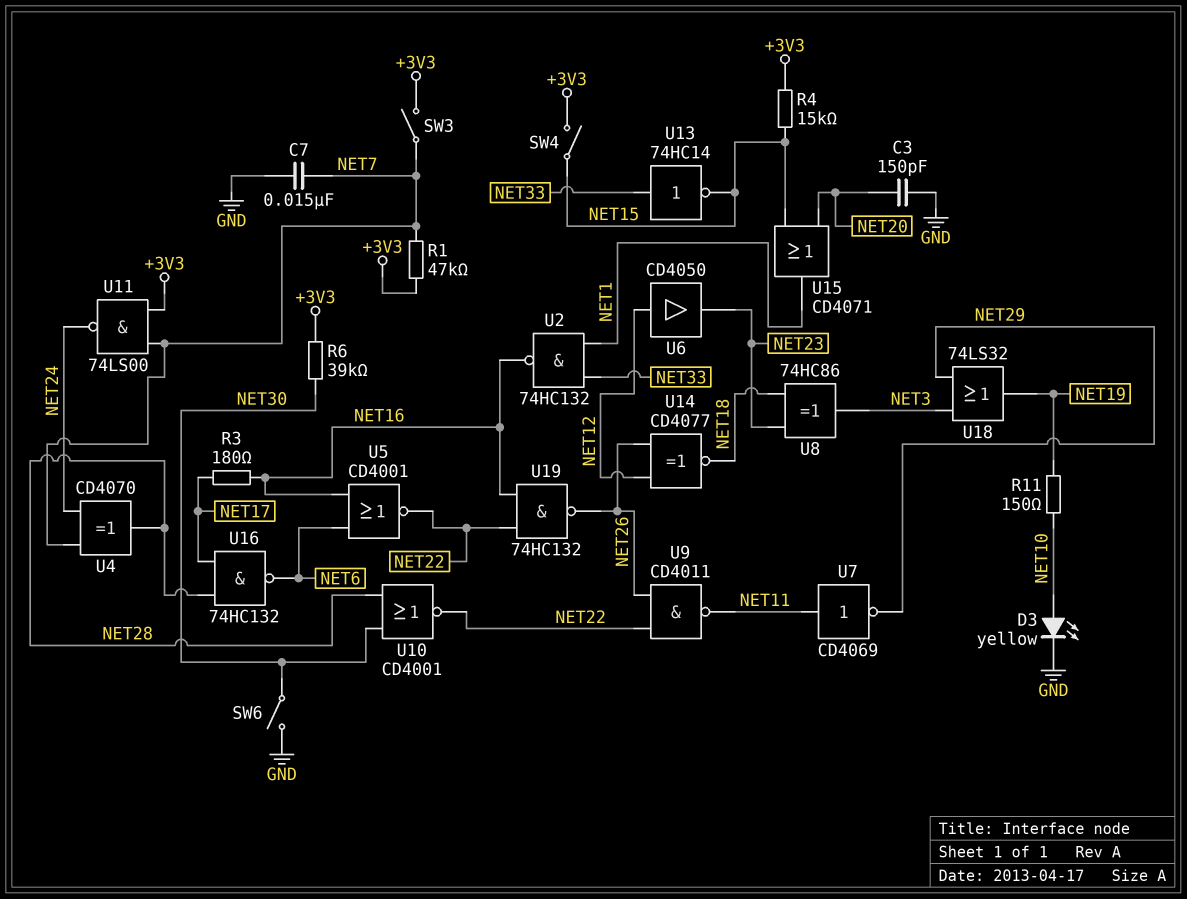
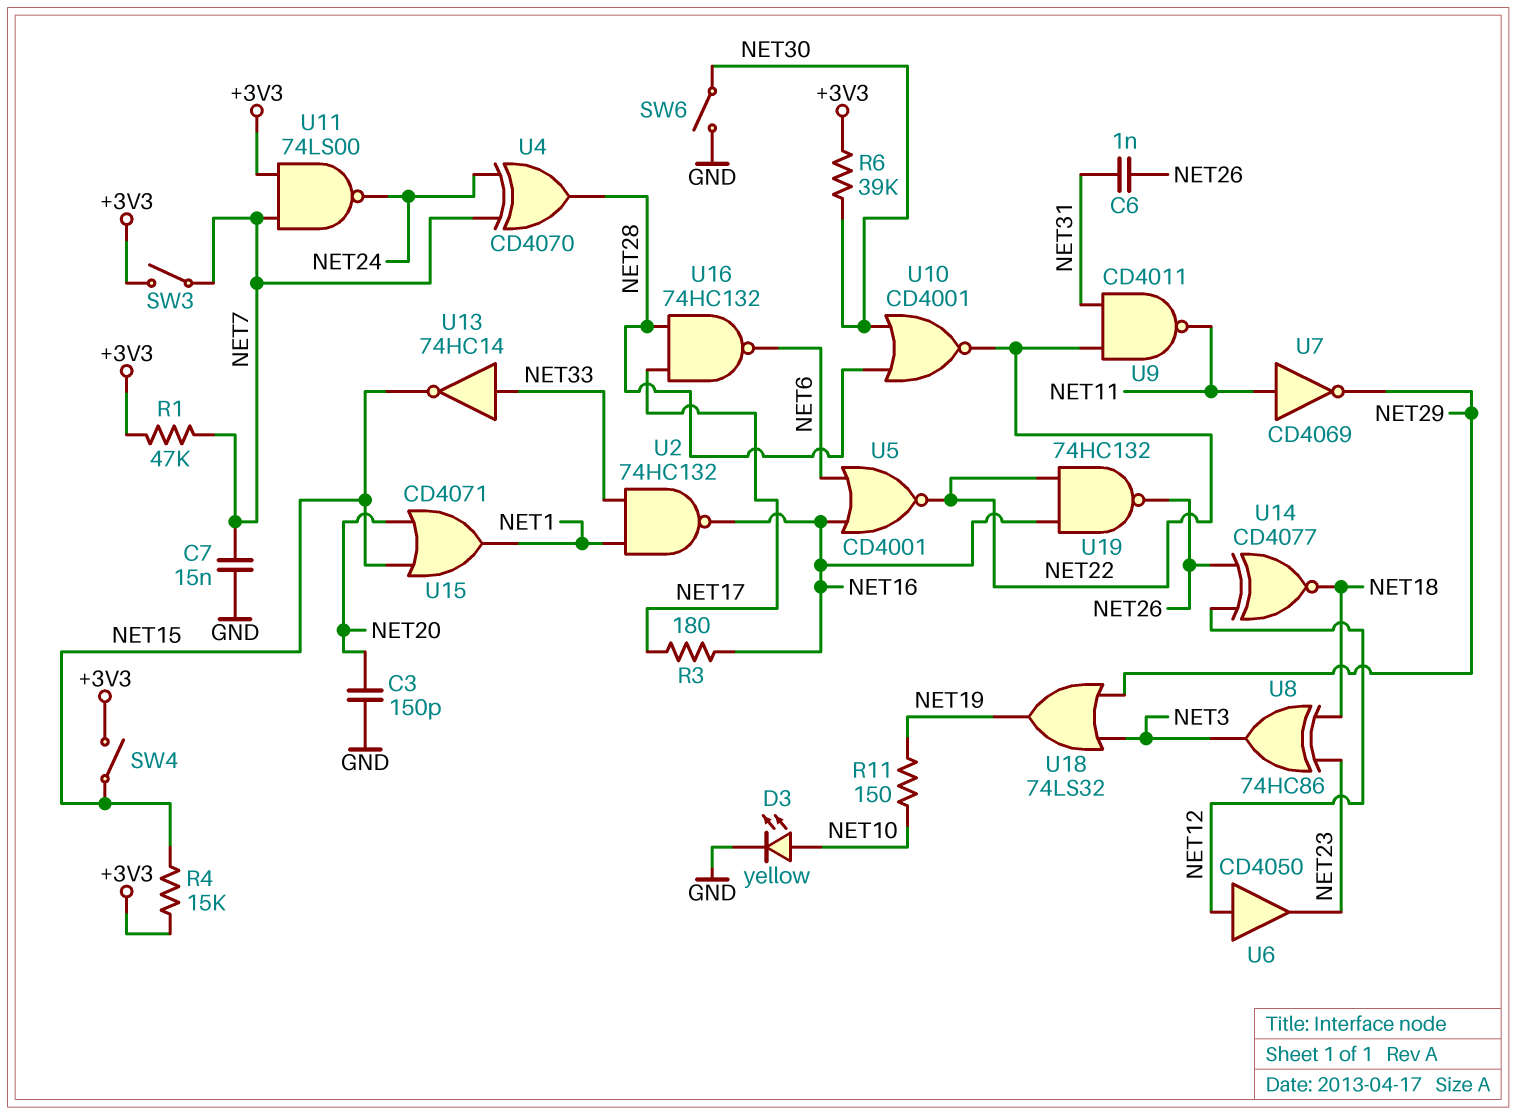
C6: none -> 1nF (NET26, NET31)
U9: NAND CD4011 (in NET22, in NET26, out NET11) -> NAND CD4011 (in NET22, in NET31, out NET11)

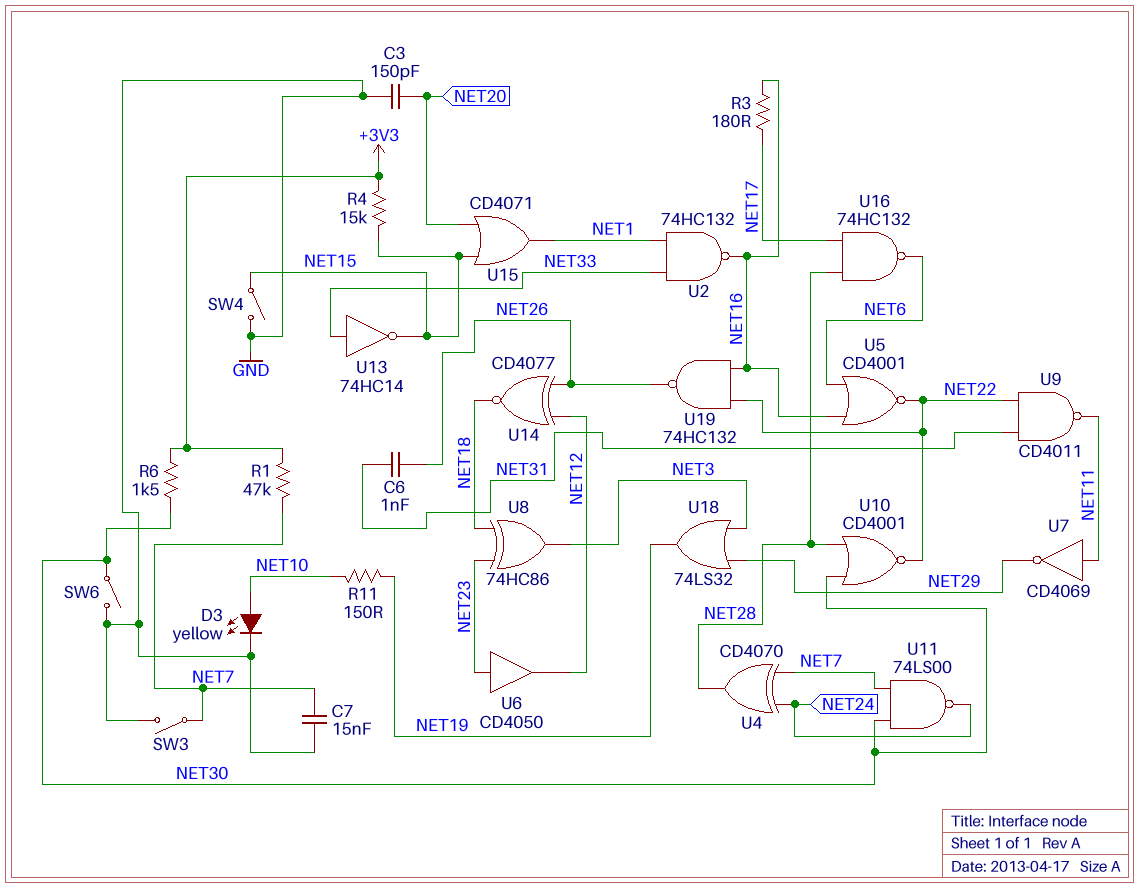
R6: 39k (+3V3, NET30) -> 1.5k (+3V3, NET30)
SW3: switch (+3V3, NET7) -> switch (GND, NET7)
SW4: switch (+3V3, NET15) -> switch (GND, NET15)
U6: buffer CD4050 (in NET12, out NET23) -> buffer CD4050 (in NET23, out NET12)
U11: NAND 74LS00 (in +3V3, in NET7, out NET24) -> NAND 74LS00 (in NET7, in NET30, out NET24)

